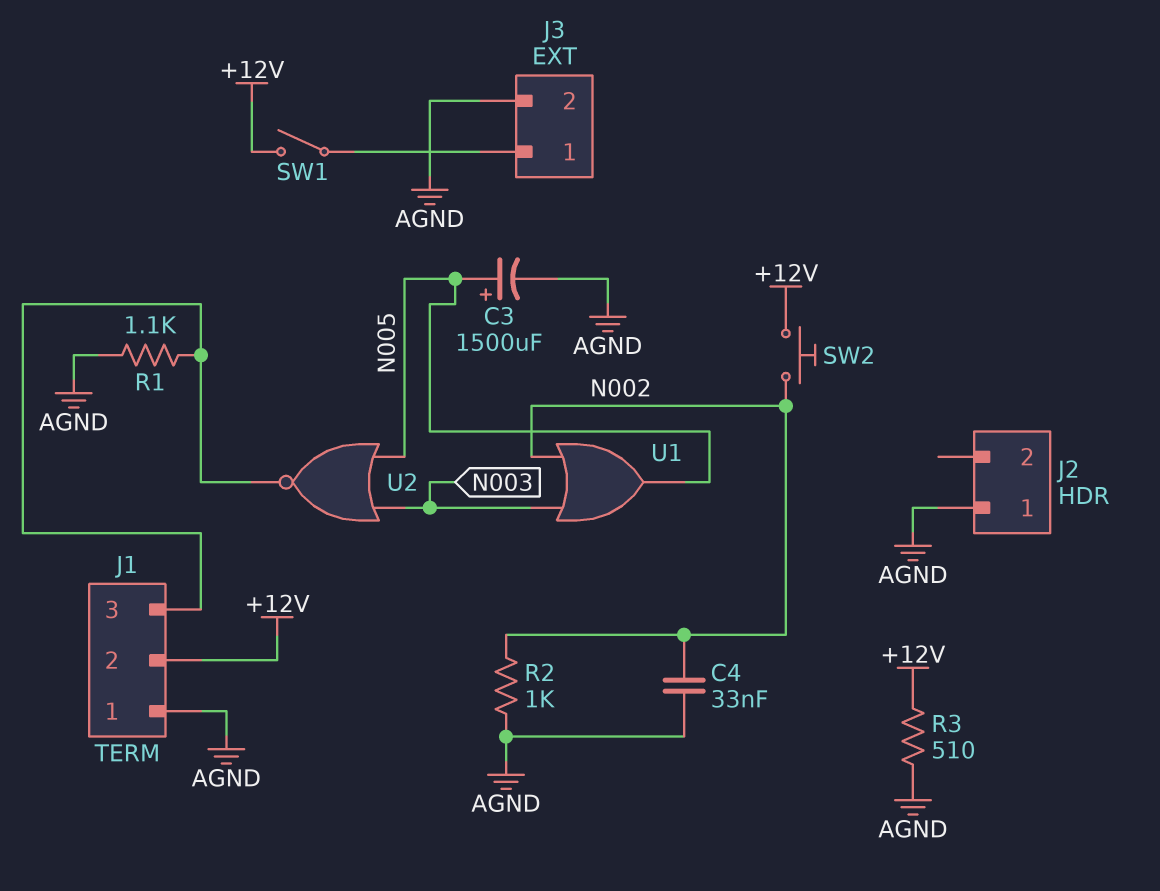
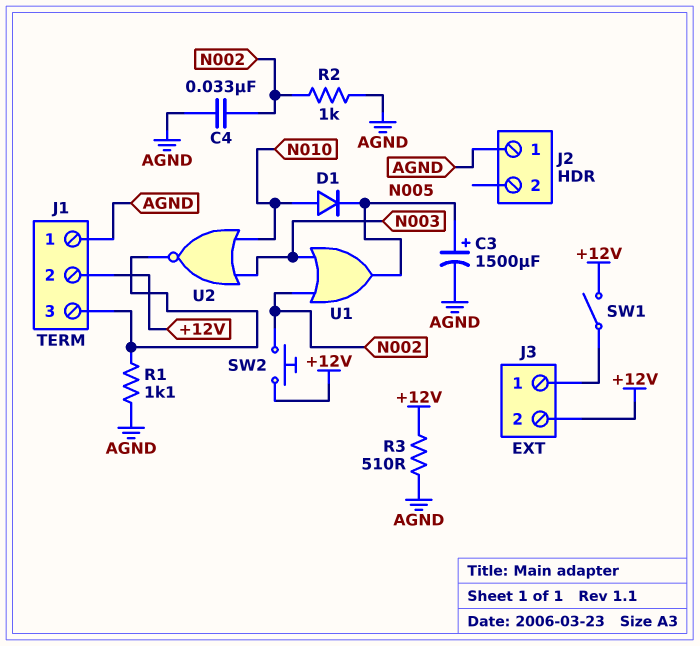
D1: none -> diode (A N010, K N005)
J3 pin 2: AGND -> +12V
U2: NOR (in N003, in N005, out J1/3) -> NOR (in N003, in N010, out J1/3)

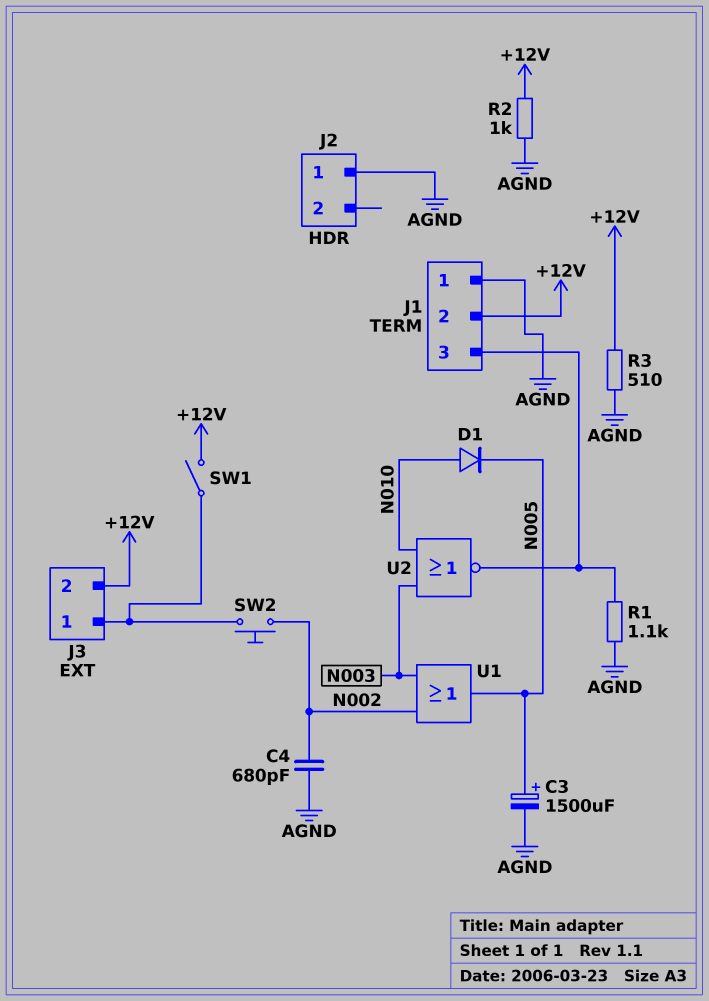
C4: 33nF (AGND, N002) -> 680pF (AGND, N002)
R2: 1k (AGND, N002) -> 1k (+12V, AGND)
SW2: button (+12V, N002) -> button (J3/1, N002)

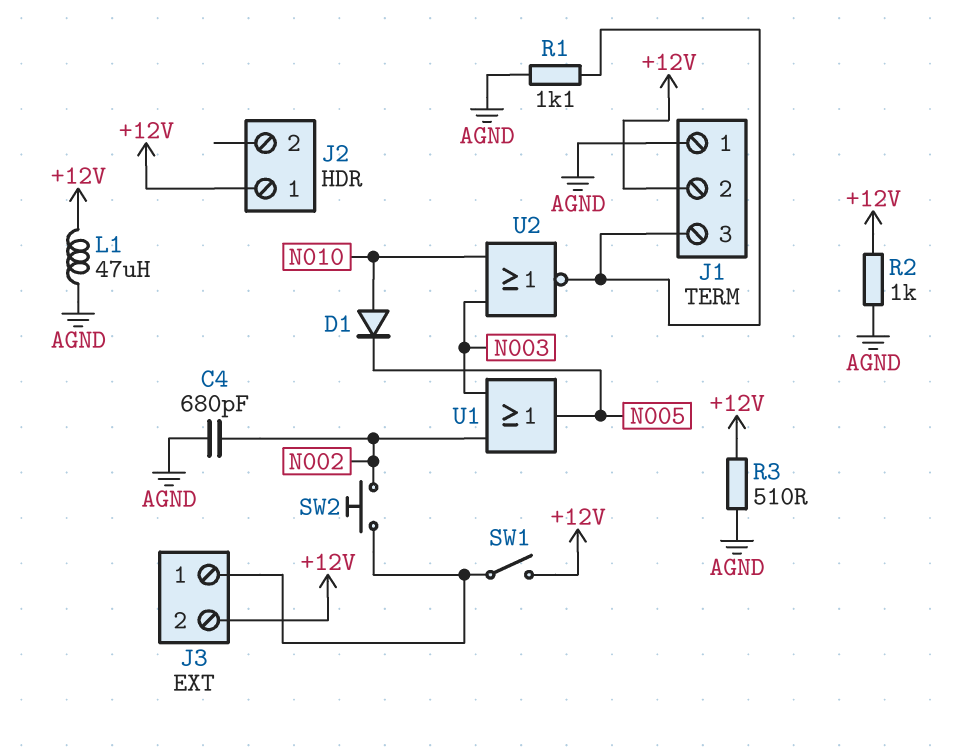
C3: 1500uF (plus N005, minus AGND) -> none
J2 pin 1: AGND -> +12V
L1: none -> 47uH (+12V, AGND)

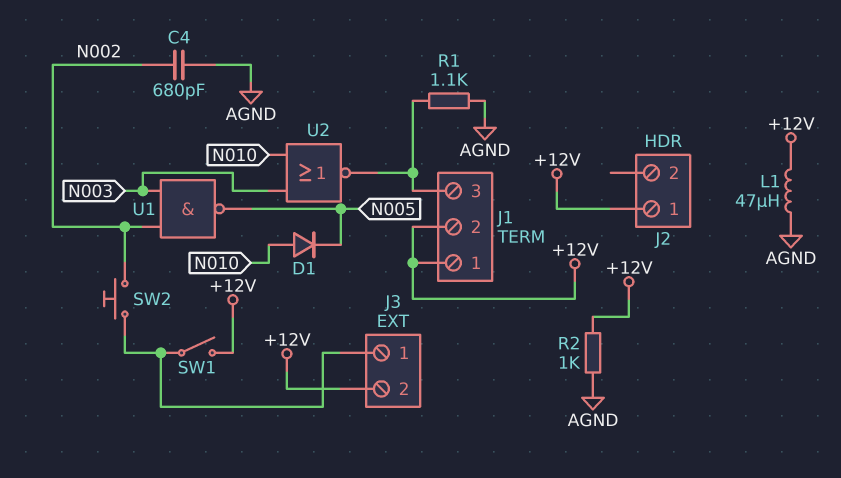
J1 pin 1: AGND -> +12V
R3: 510 (+12V, AGND) -> none
U1: OR (in N002, in N003, out N005) -> NAND (in N002, in N003, out N005)

